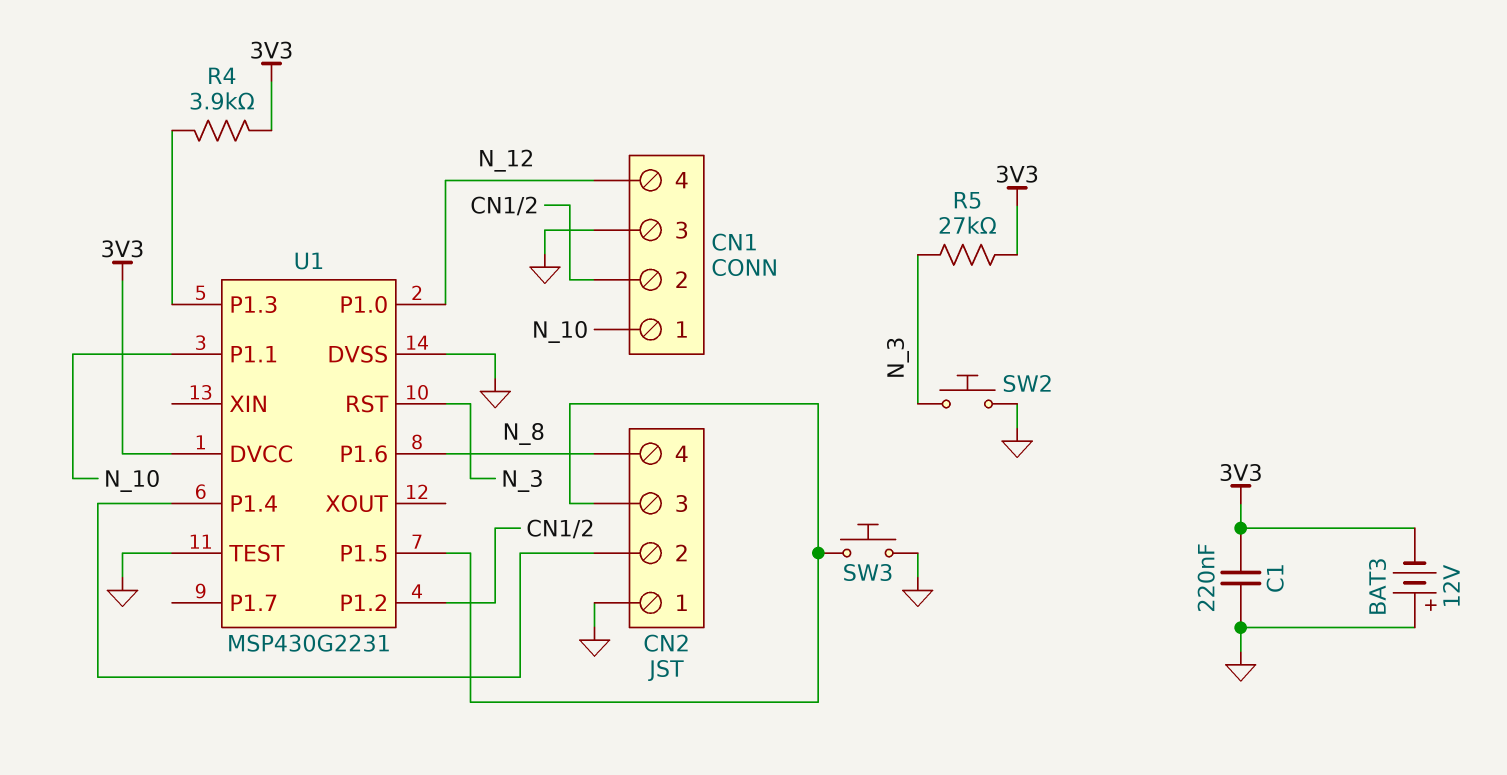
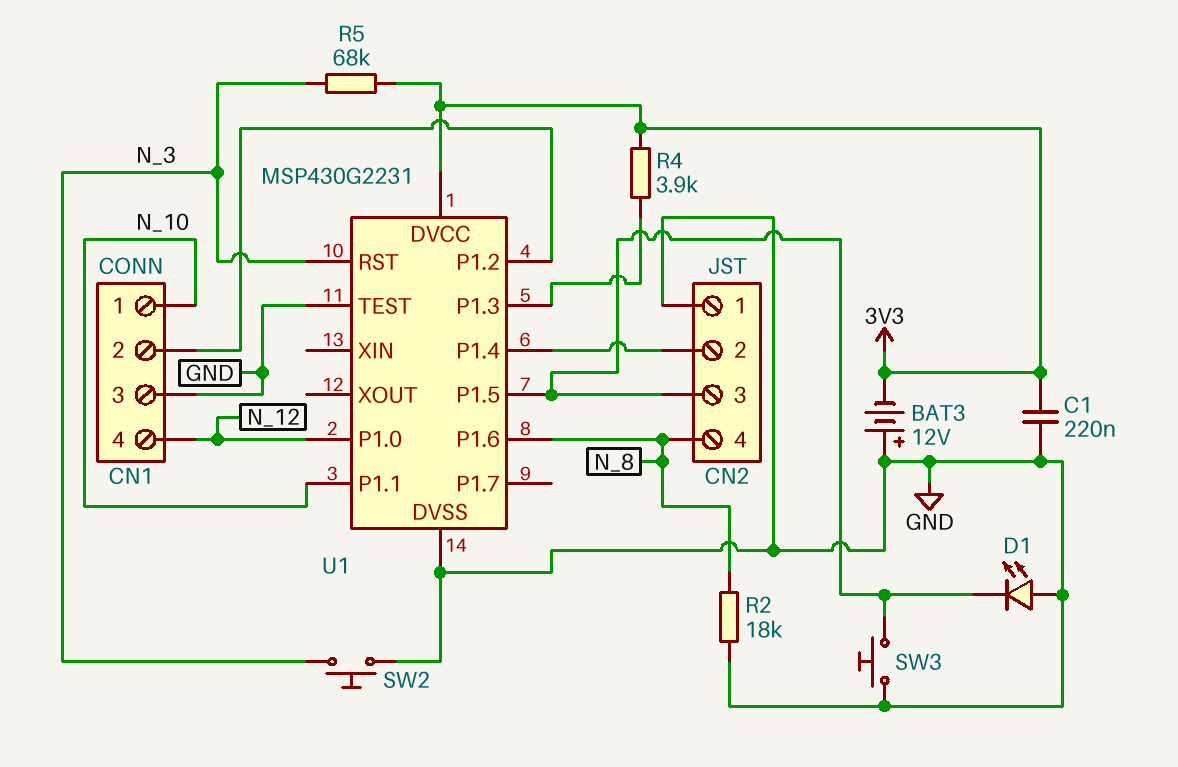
D1: none -> LED (A GND, K CN2/3)
R2: none -> 18k (GND, N_8)
R5: 27k (3V3, N_3) -> 68k (3V3, N_3)

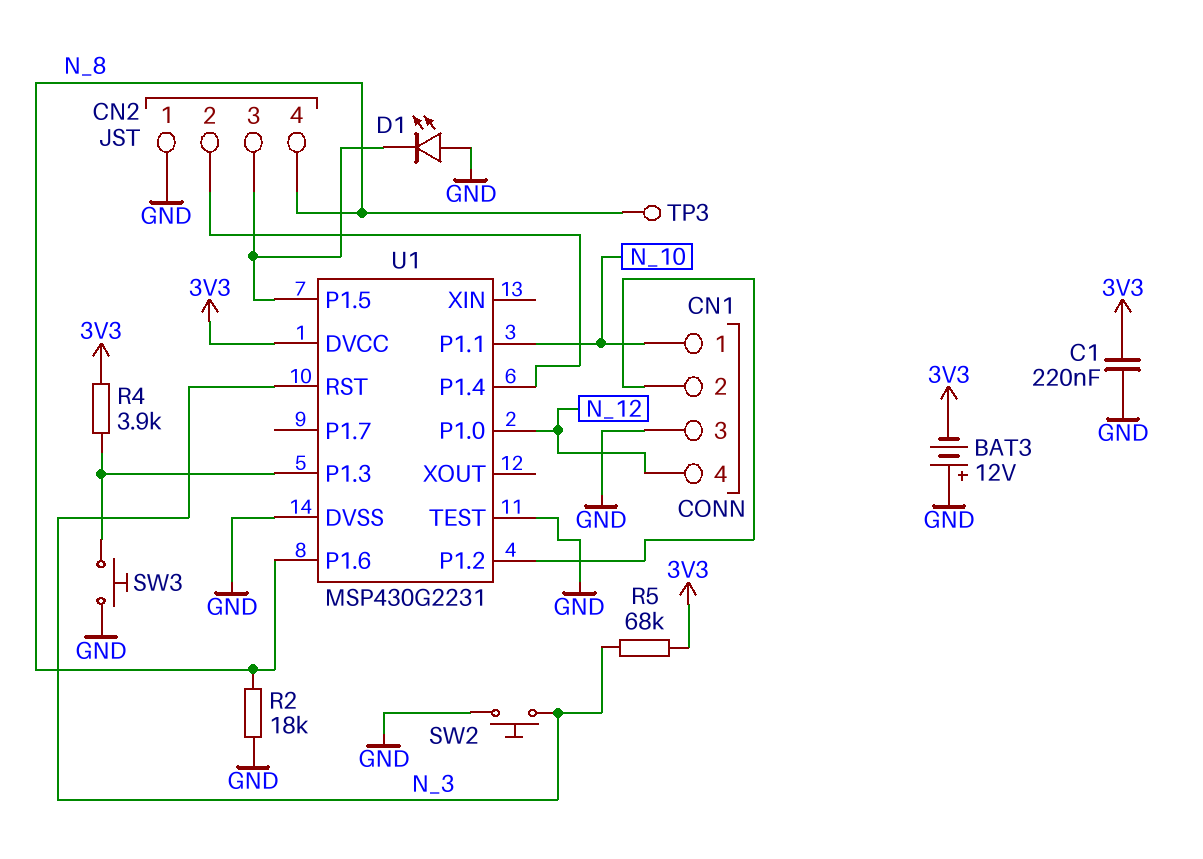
SW3: button (CN2/3, GND) -> button (GND, U1/P1.3)
TP3: none -> test point (N_8)

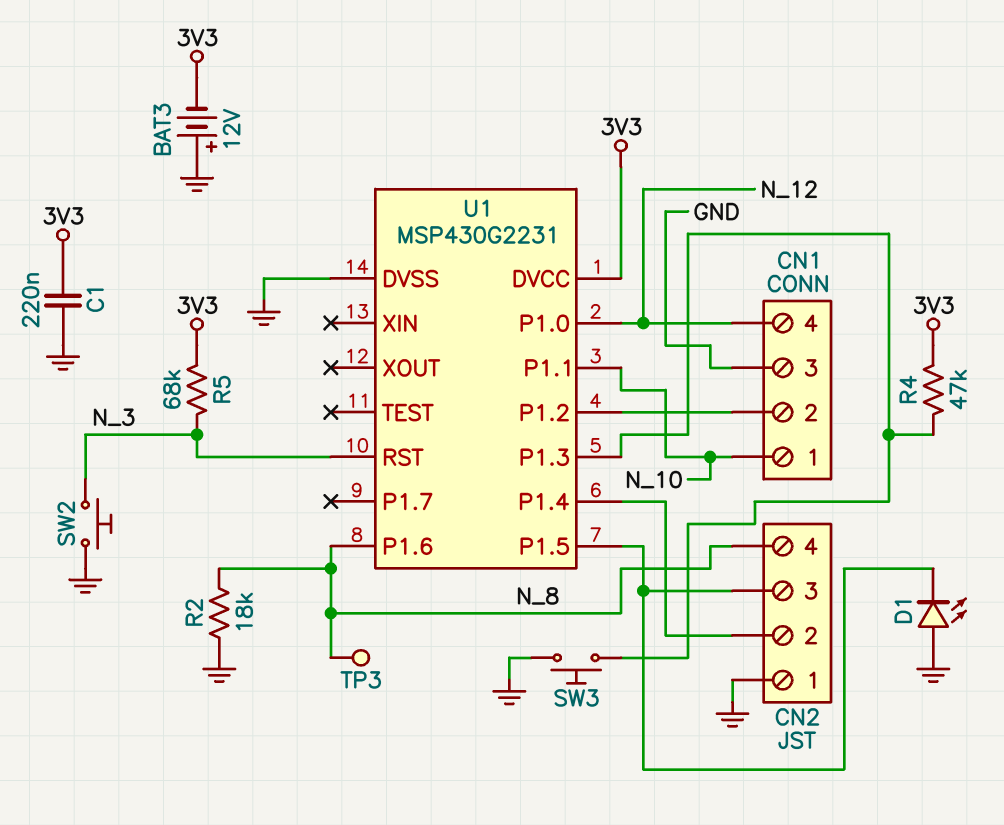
R4: 3.9k (3V3, U1/P1.3) -> 47k (3V3, U1/P1.3)
U1 pin TEST: GND -> none

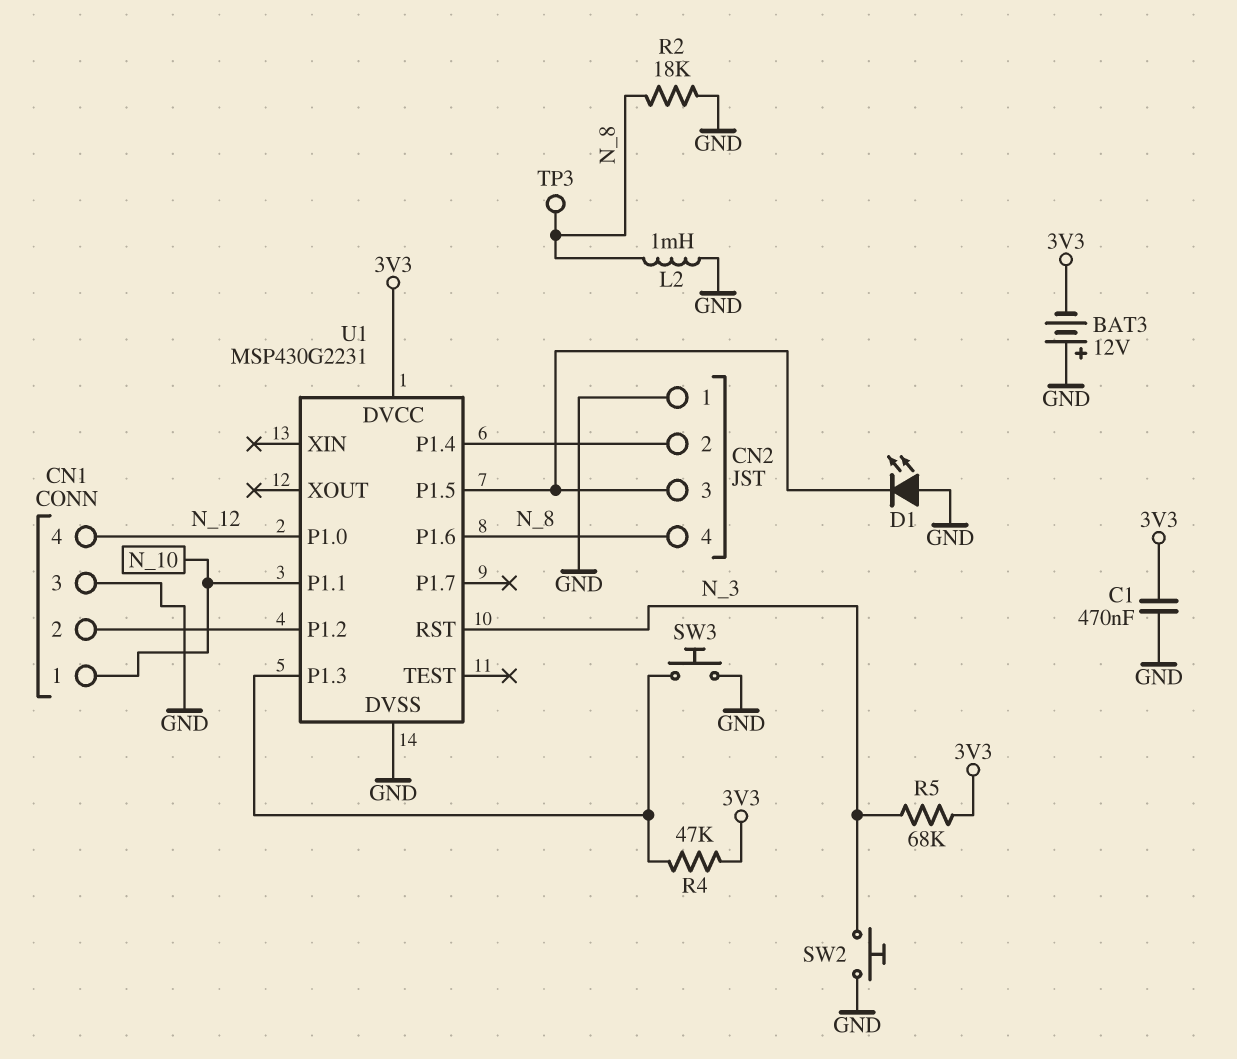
C1: 220nF (3V3, GND) -> 470nF (3V3, GND)
L2: none -> 1mH (GND, N_8)

